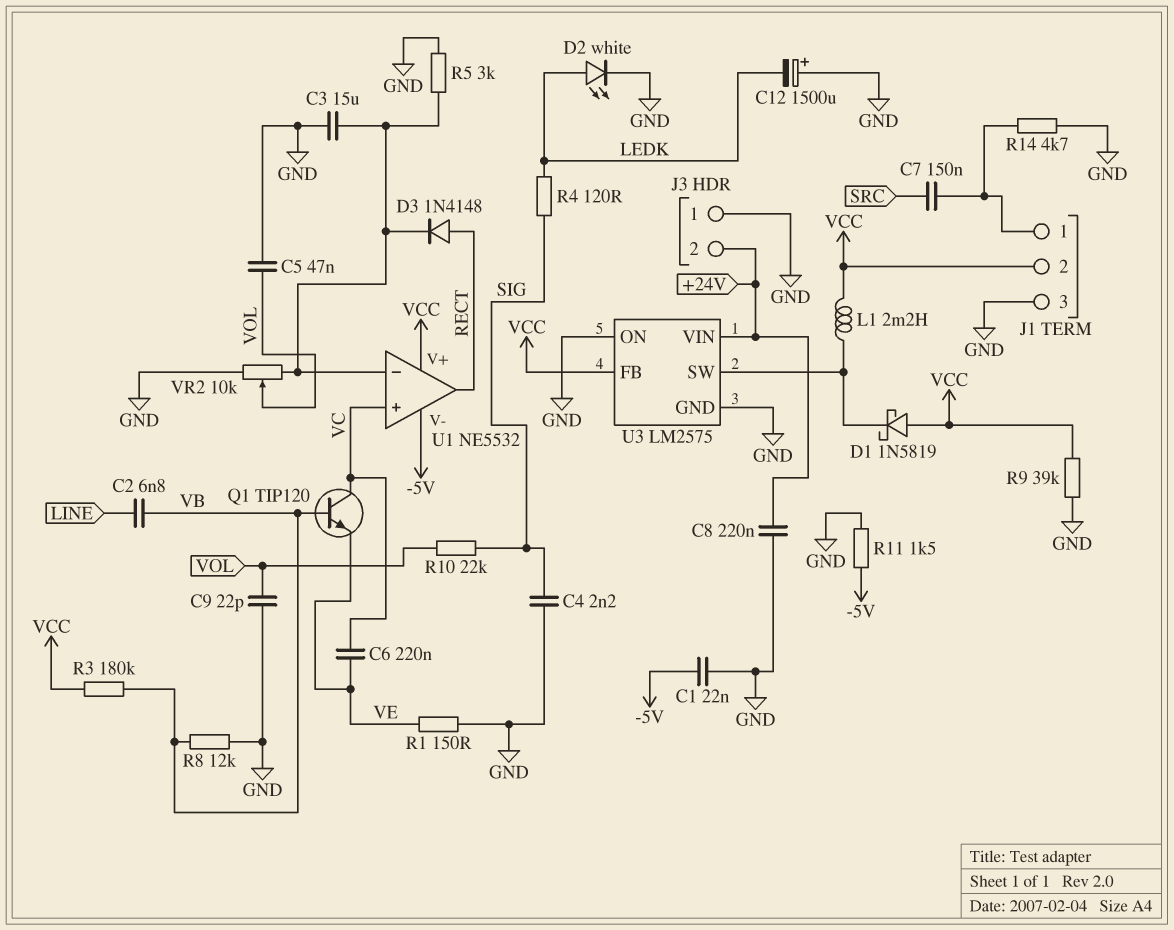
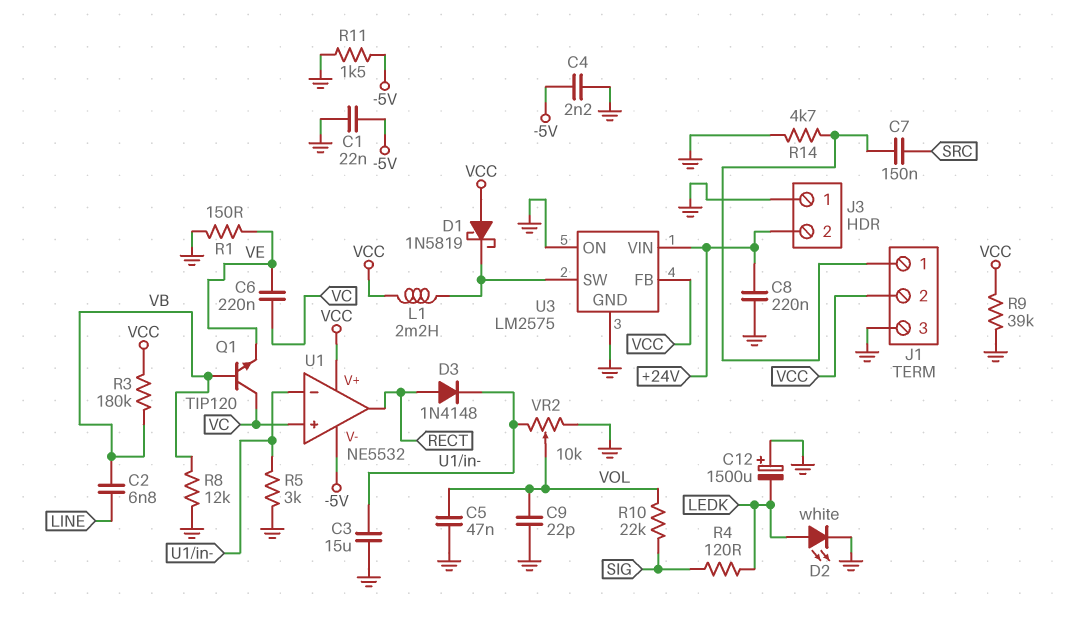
C4: 2.2nF (GND, SIG) -> 2.2nF (-5V, GND)

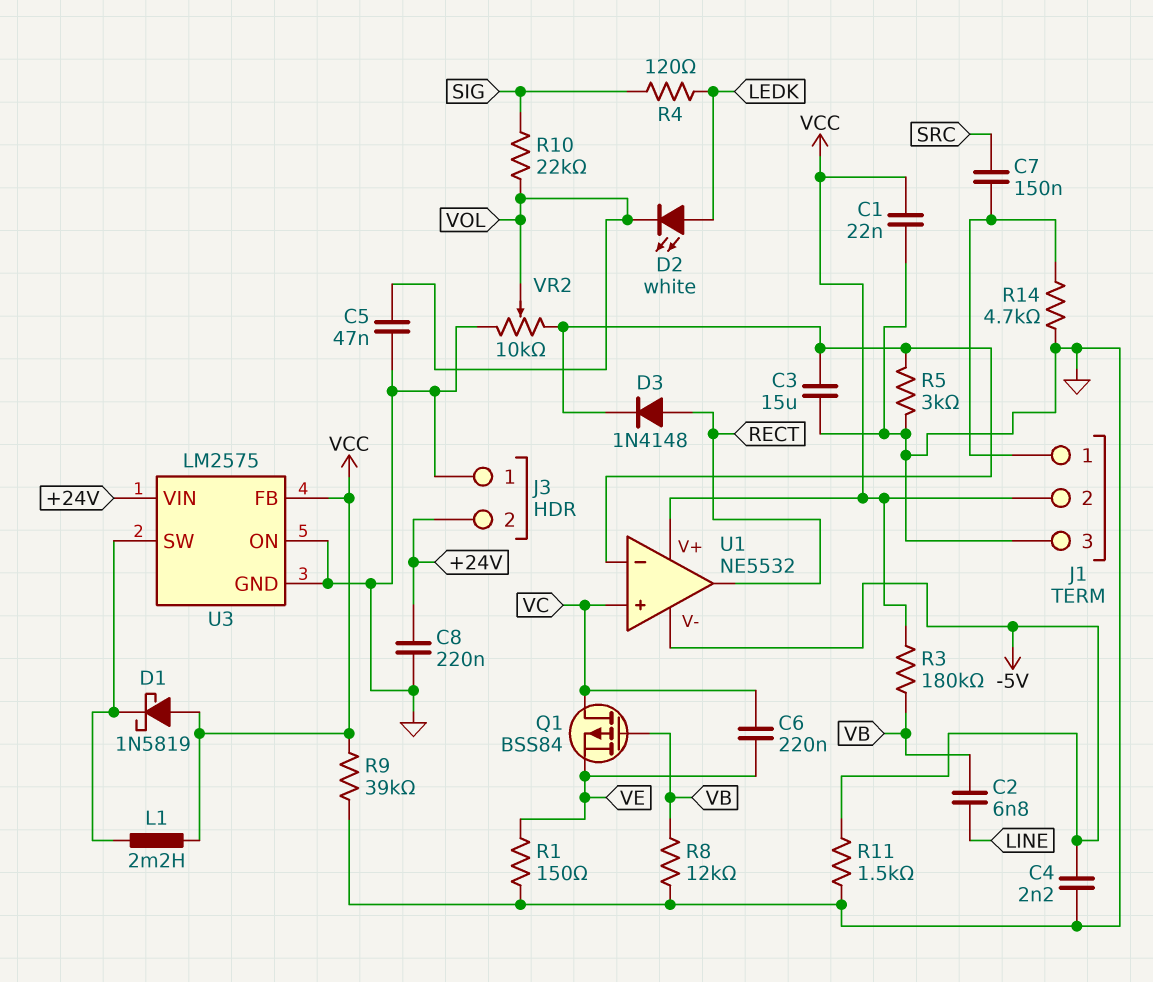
C1: 22nF (-5V, GND) -> 22nF (GND, VCC)
C9: 22pF (GND, VOL) -> none
C12: 1500uF (plus GND, minus LEDK) -> none
D2: LED white (A LEDK, K GND) -> LED white (A LEDK, K VOL)
Q1: NPN TIP120 (B VB, C VC, E VE) -> PMOS BSS84 (G VB, D VC, S VE)

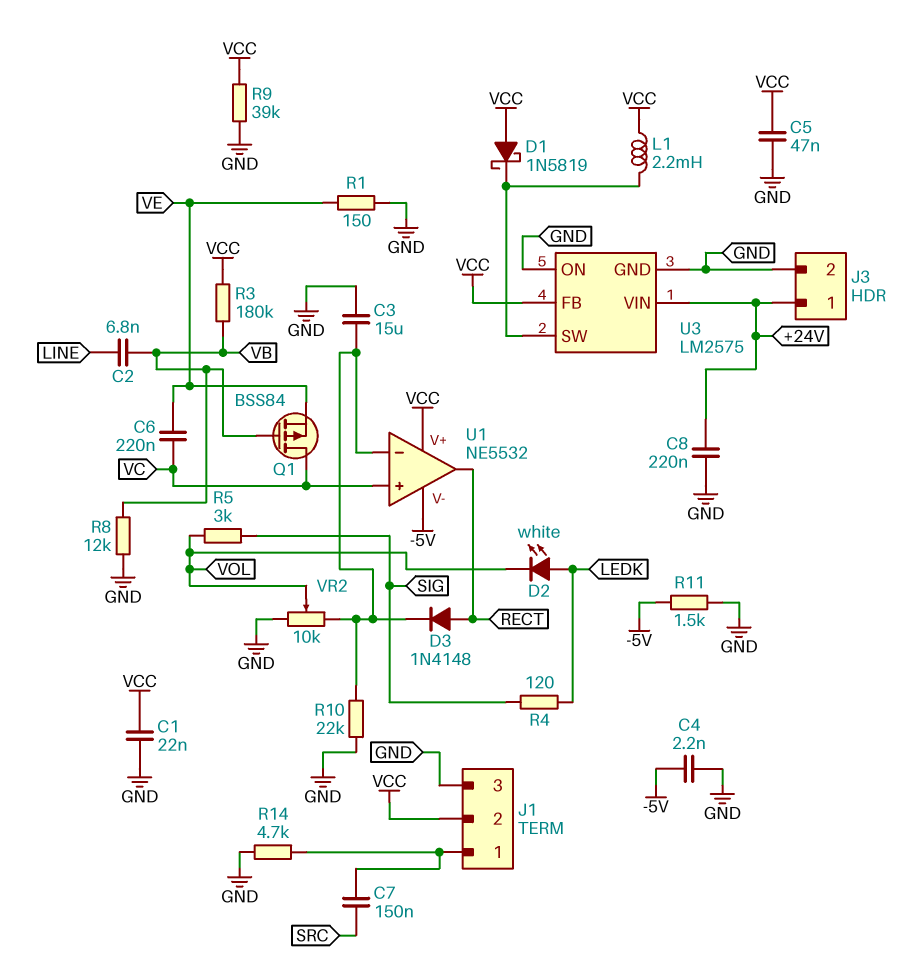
C5: 47nF (GND, VOL) -> 47nF (GND, VCC)
J3 pin 1: GND -> +24V
J3 pin 2: +24V -> GND
R5: 3k (GND, U1/in-) -> 3k (SIG, VOL)
R10: 22k (SIG, VOL) -> 22k (GND, U1/in-)

